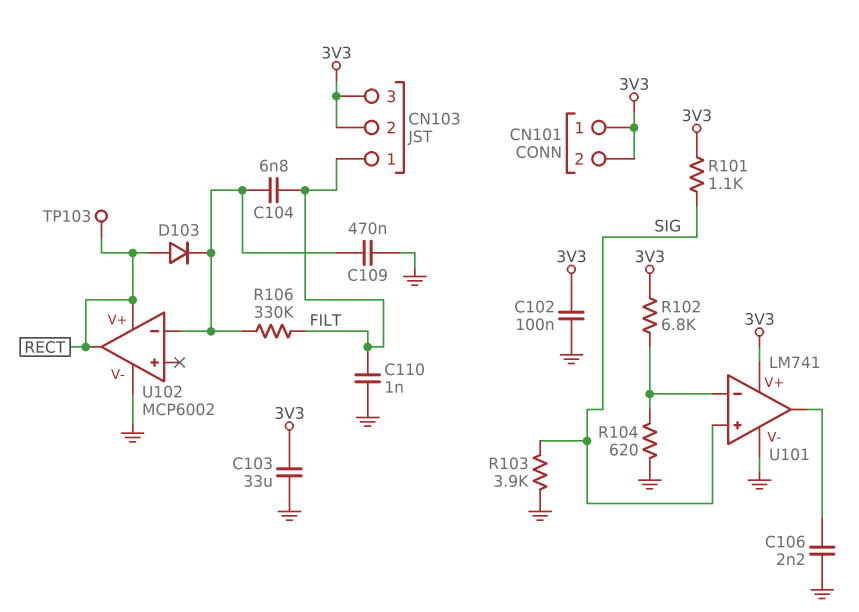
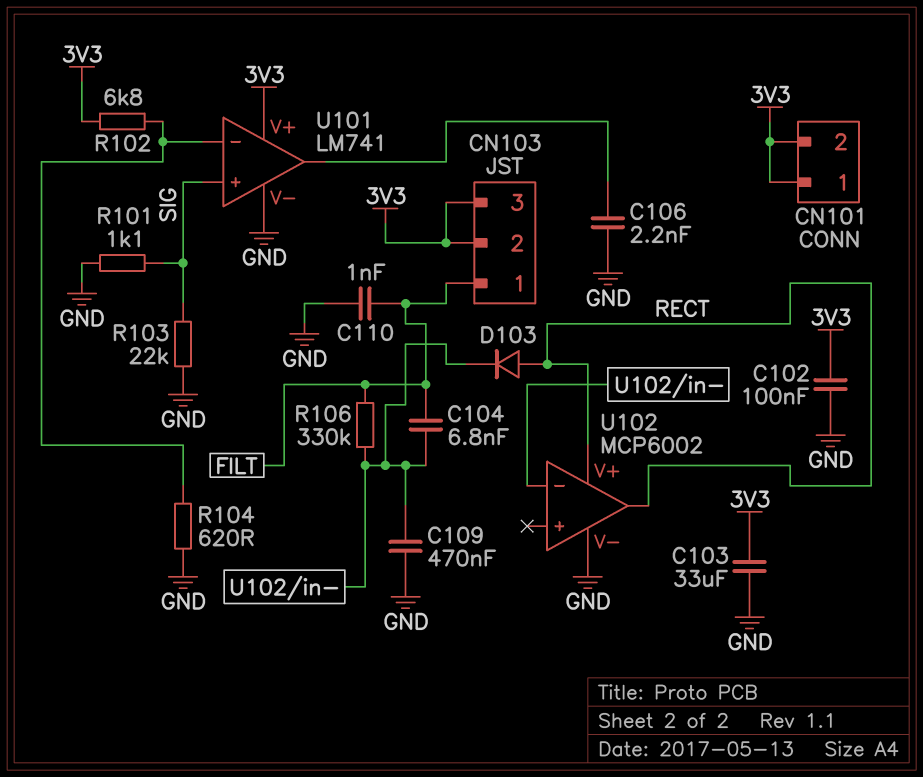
R101: 1.1k (3V3, SIG) -> 1.1k (GND, SIG)
R103: 3.9k (GND, SIG) -> 22k (GND, SIG)
TP103: test point (RECT) -> none

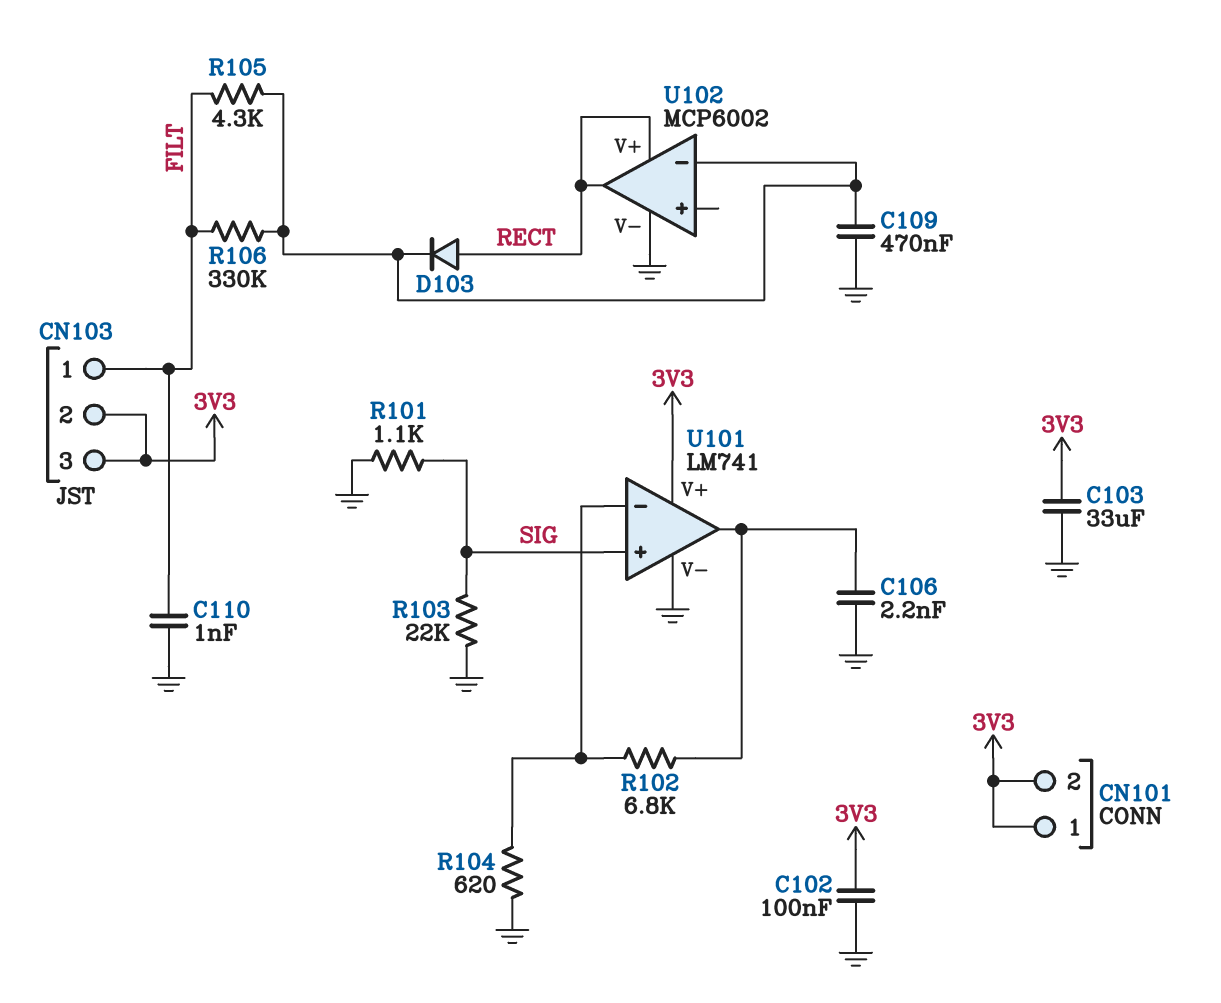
C104: 6.8nF (FILT, U102/in-) -> none
R102: 6.8k (3V3, U101/in-) -> 6.8k (U101/in-, U101/out)
R105: none -> 4.3k (FILT, U102/in-)

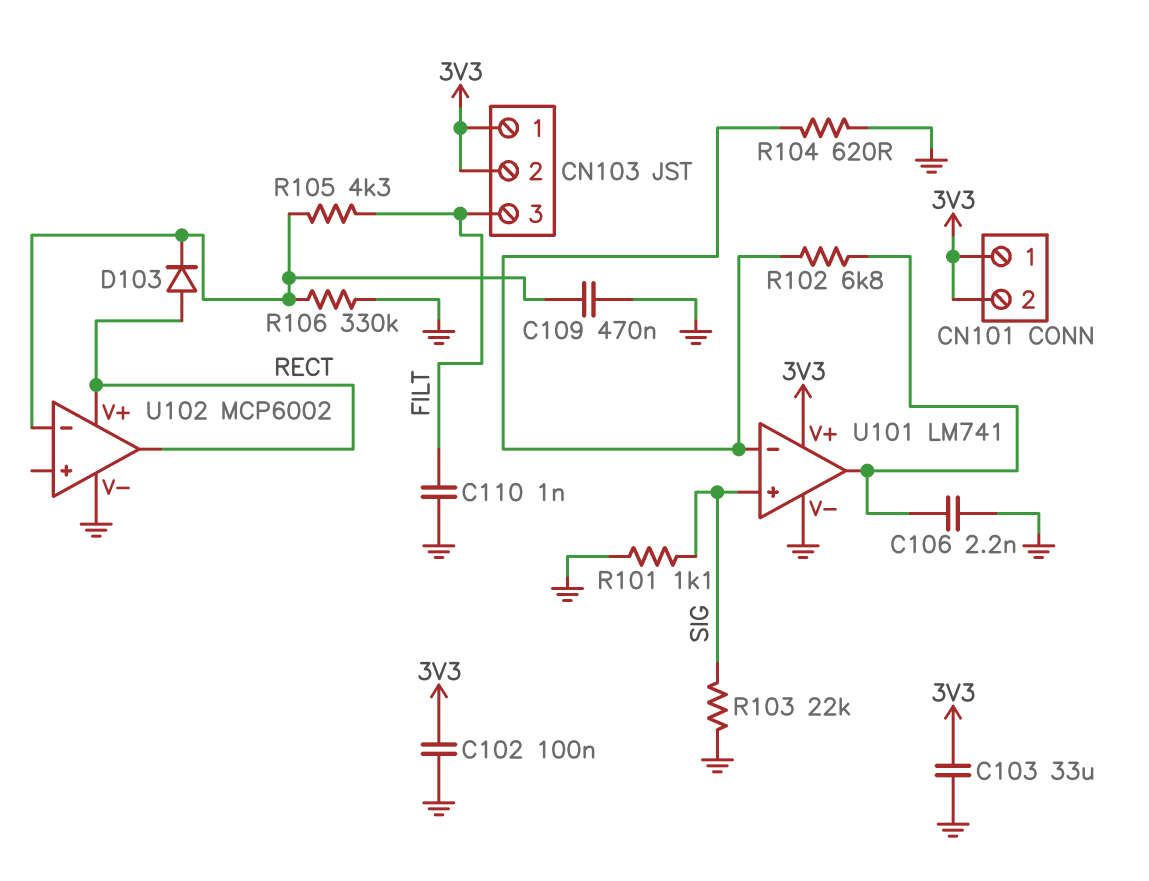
CN103 pin 1: FILT -> 3V3
CN103 pin 3: 3V3 -> FILT
R106: 330k (FILT, U102/in-) -> 330k (GND, U102/in-)

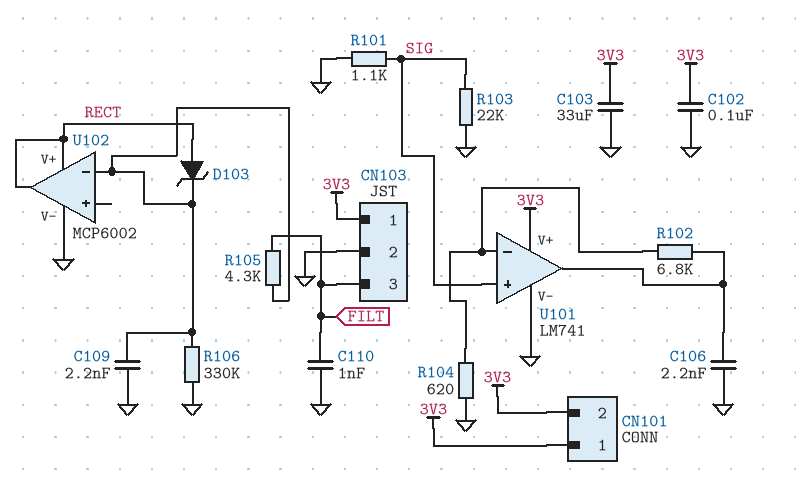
C109: 470nF (GND, U102/in-) -> 2.2nF (GND, U102/in-)
CN103 pin 2: 3V3 -> GND
D103: diode (A RECT, K U102/in-) -> zener (A RECT, K U102/in-)

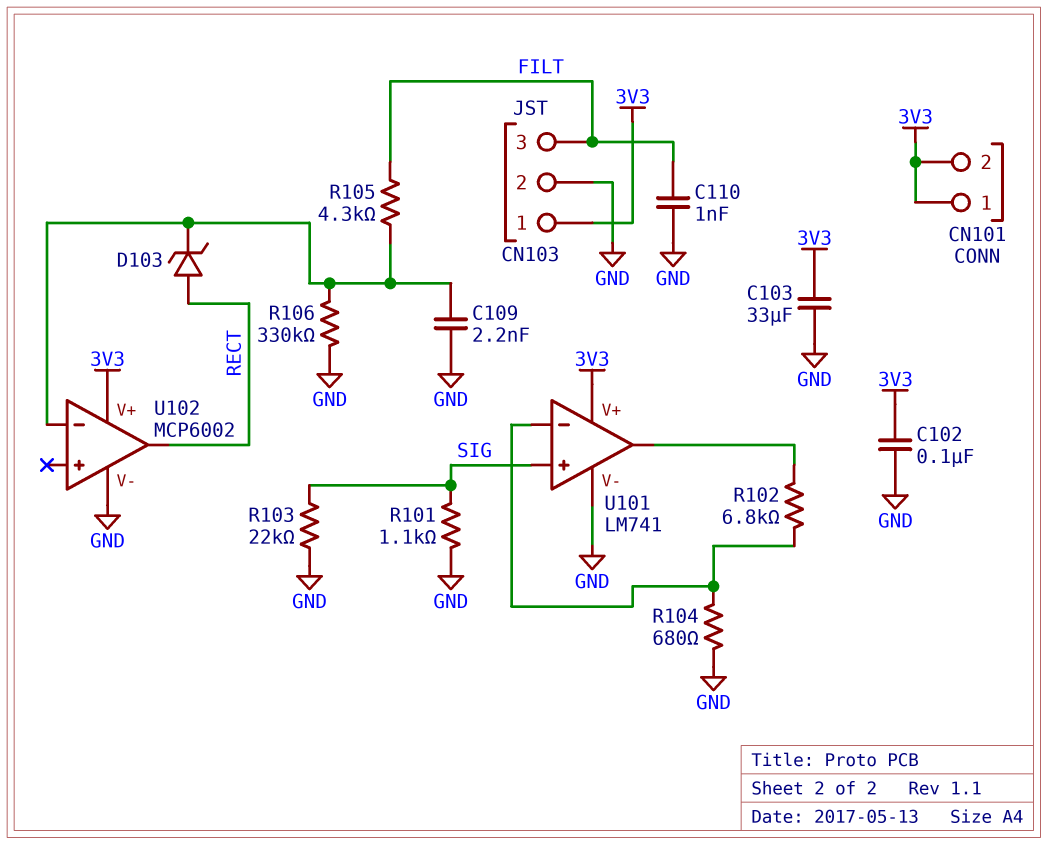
C106: 2.2nF (GND, U101/out) -> none
R104: 620 (GND, U101/in-) -> 680 (GND, U101/in-)
U102 pin V+: RECT -> 3V3

